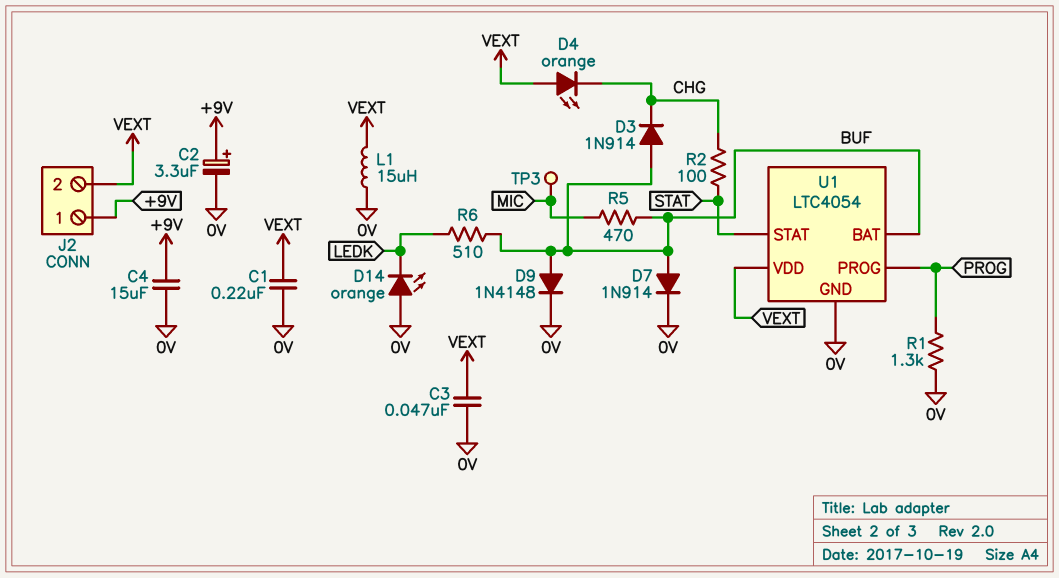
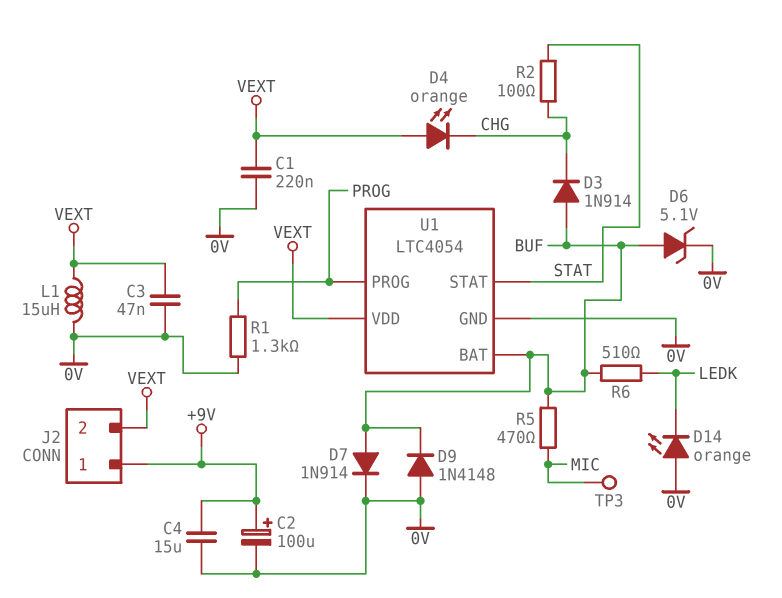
C2: 3.3uF (plus +9V, minus 0V) -> 100uF (plus +9V, minus 0V)
D6: none -> zener 5.1V (A BUF, K 0V)
D9: diode 1N4148 (A BUF, K 0V) -> diode 1N4148 (A 0V, K BUF)

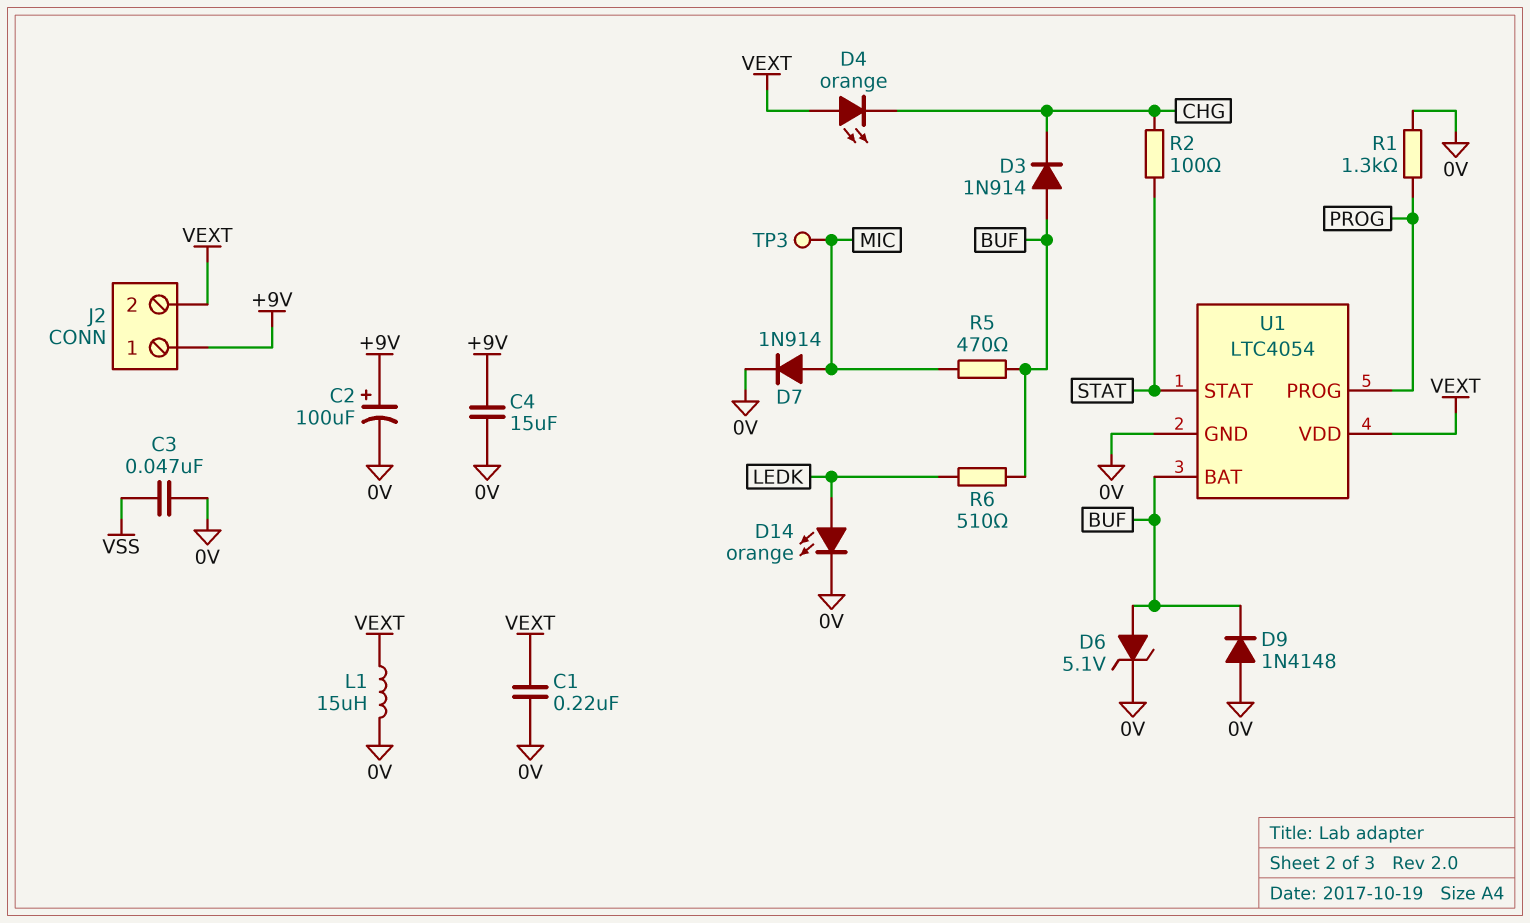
C3: 47nF (0V, VEXT) -> 47nF (0V, VSS)
D7: diode 1N914 (A BUF, K 0V) -> diode 1N914 (A MIC, K 0V)
D14: LED orange (A 0V, K LEDK) -> LED orange (A LEDK, K 0V)

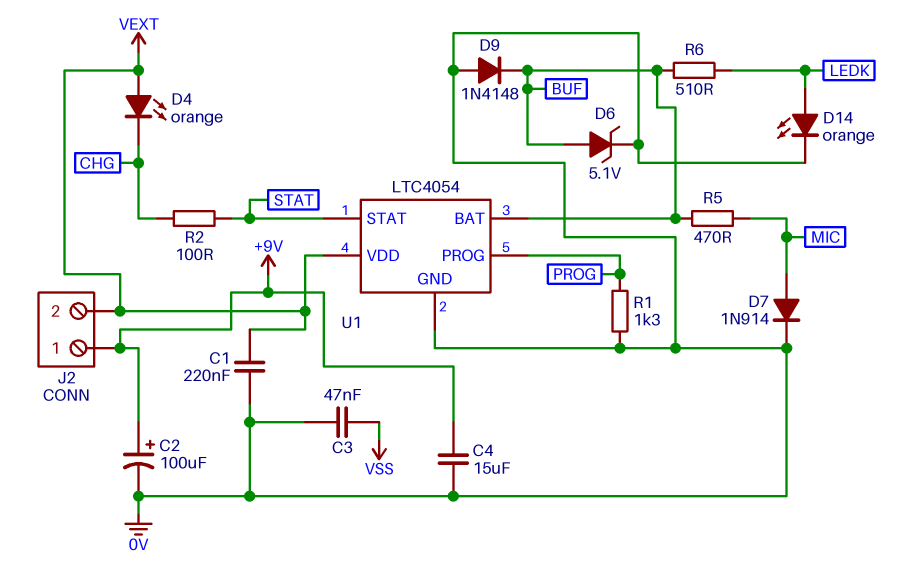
D3: diode 1N914 (A BUF, K CHG) -> none
L1: 15uH (0V, VEXT) -> none
TP3: test point (MIC) -> none

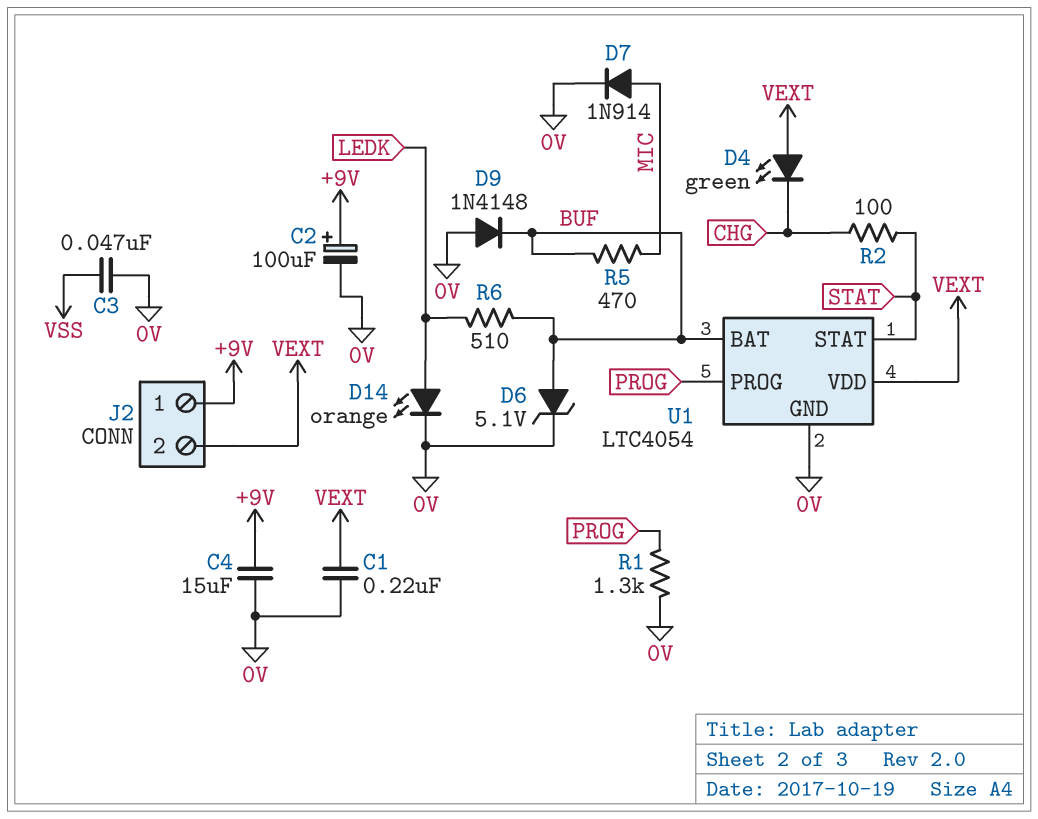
D4: LED orange (A VEXT, K CHG) -> LED green (A VEXT, K CHG)

